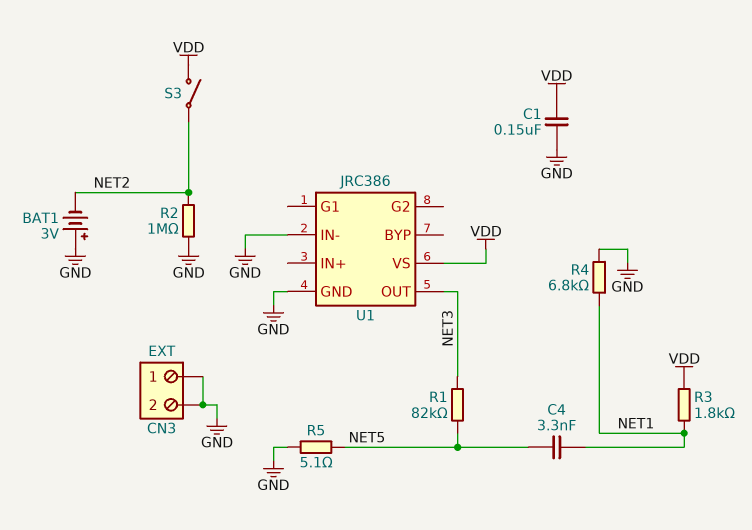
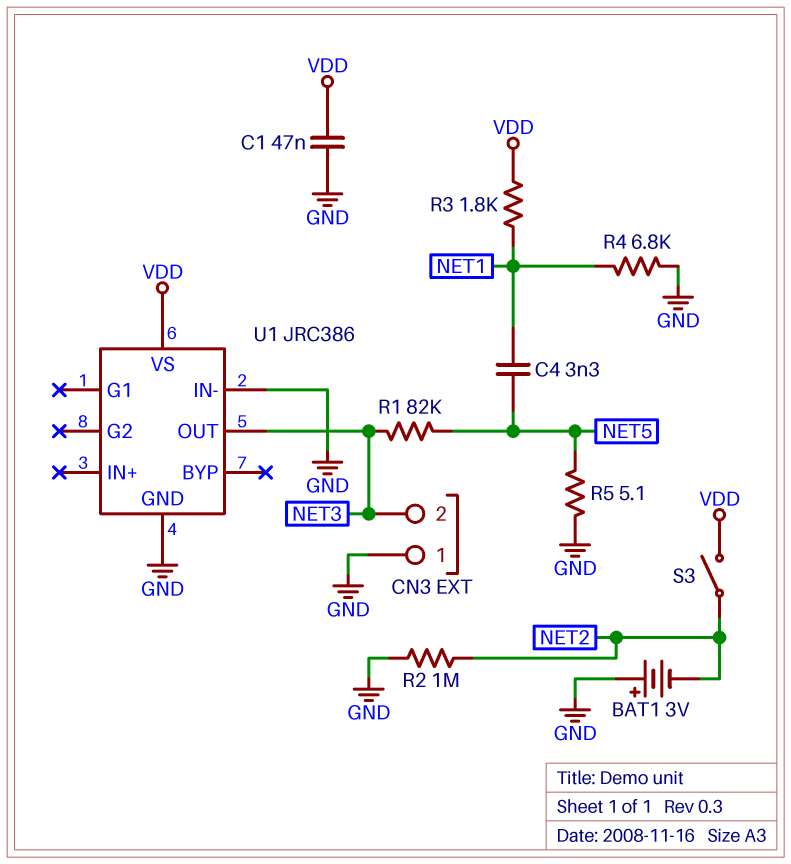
C1: 150nF (GND, VDD) -> 47nF (GND, VDD)
CN3 pin 2: GND -> NET3

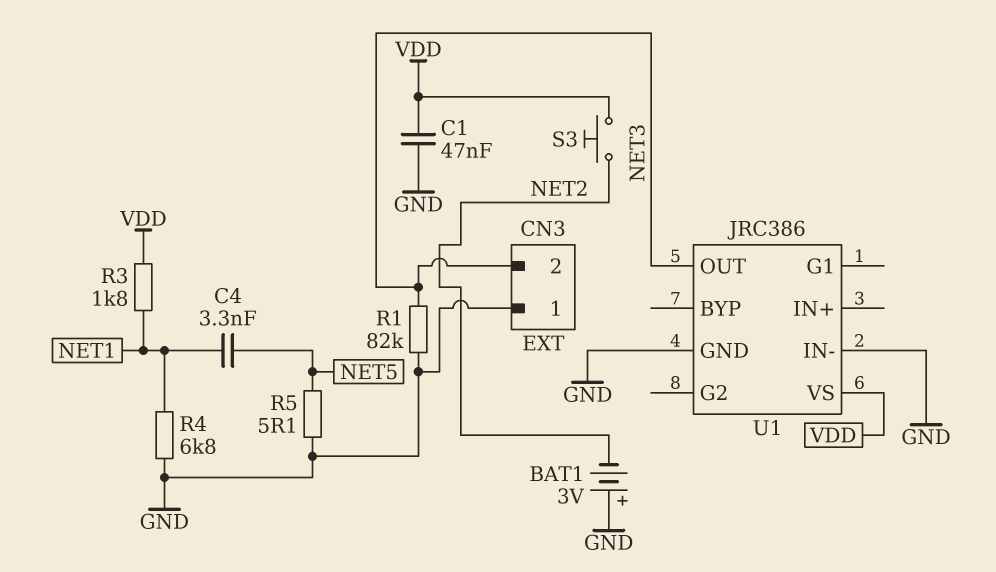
R1: 82k (NET3, NET5) -> 82k (GND, NET3)
R2: 1M (GND, NET2) -> none
S3: switch (NET2, VDD) -> button (NET2, VDD)

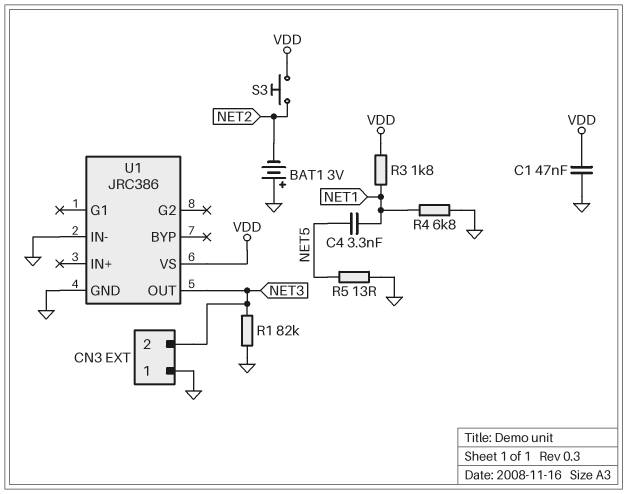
R5: 5.1 (GND, NET5) -> 13 (GND, NET5)

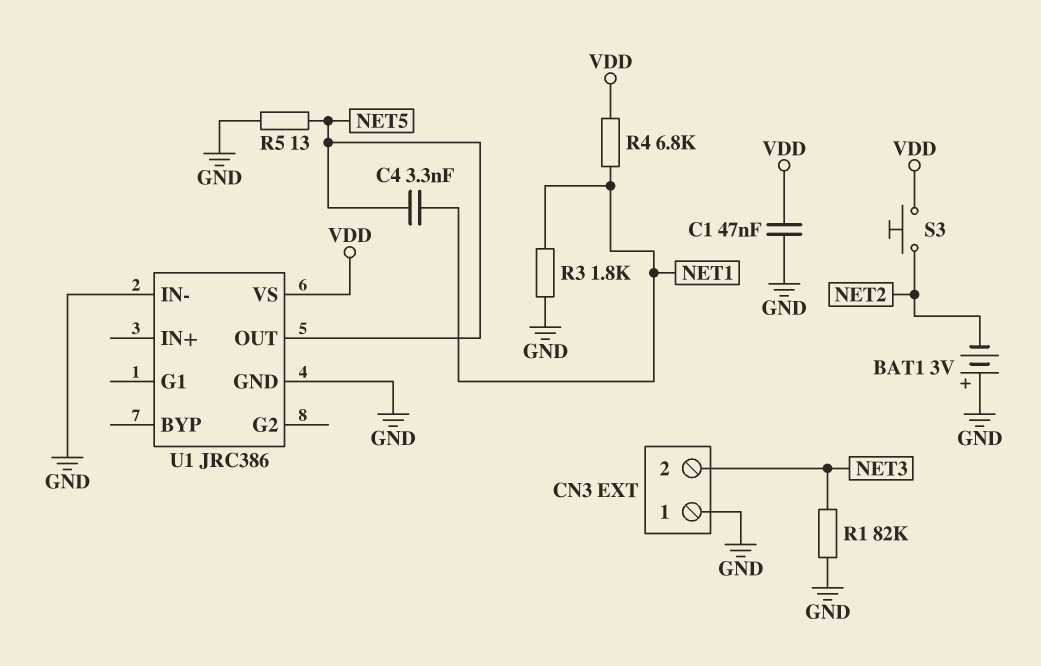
R3: 1.8k (NET1, VDD) -> 1.8k (GND, NET1)
R4: 6.8k (GND, NET1) -> 6.8k (NET1, VDD)
U1 pin OUT: NET3 -> NET5

